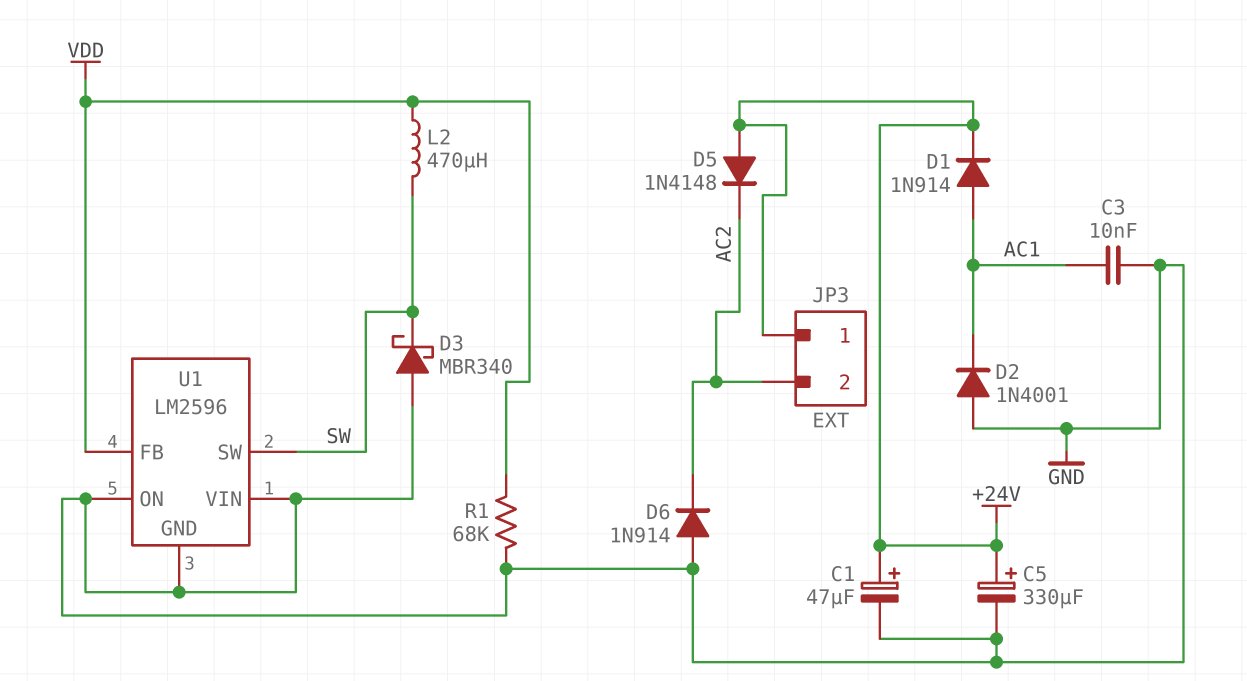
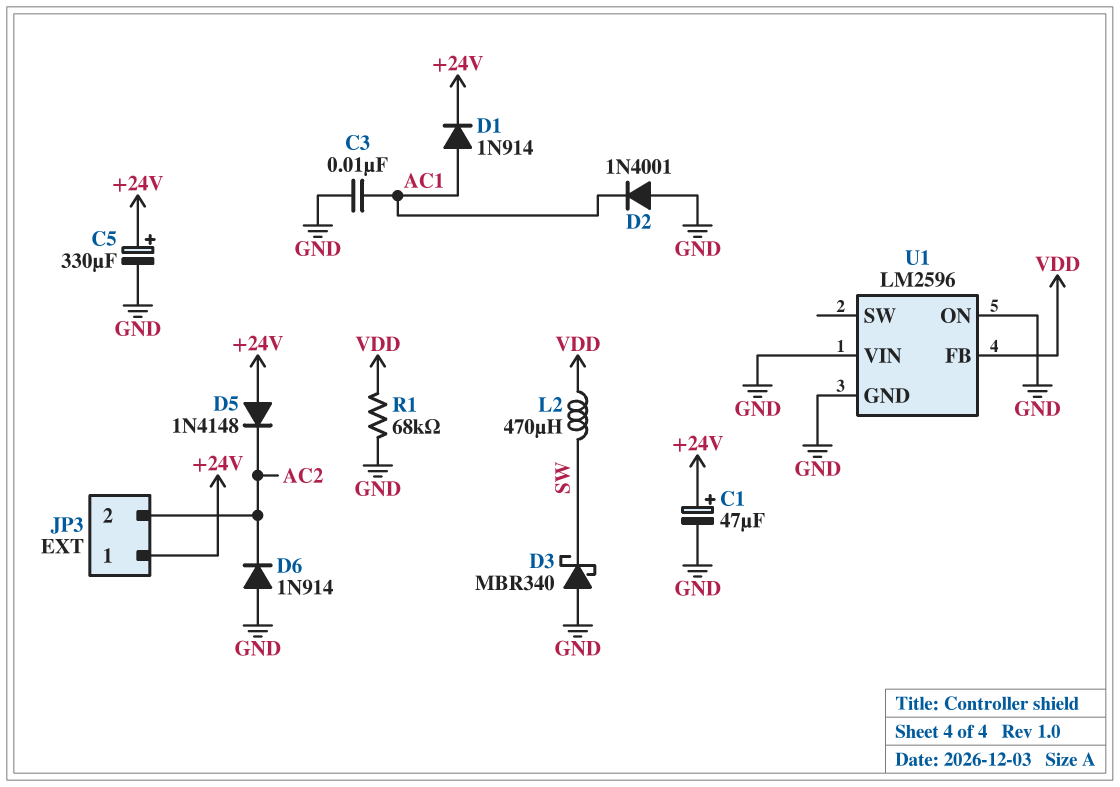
U1 pin SW: SW -> none

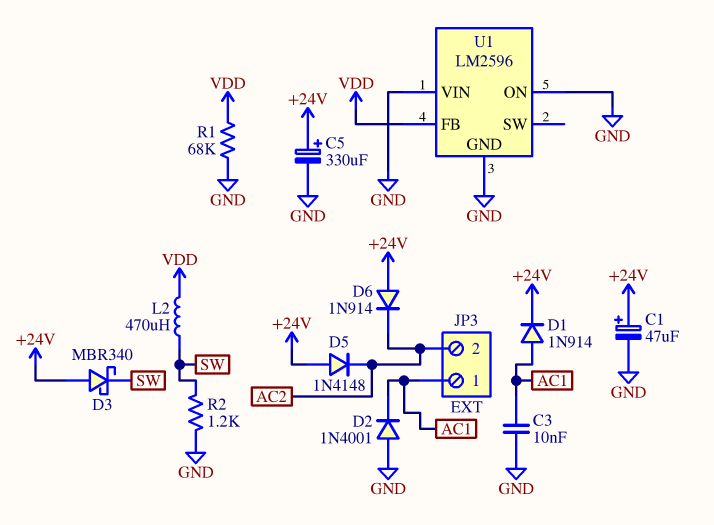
D3: schottky MBR340 (A GND, K SW) -> schottky MBR340 (A +24V, K SW)
D6: diode 1N914 (A GND, K AC2) -> diode 1N914 (A +24V, K AC2)
JP3 pin 1: +24V -> AC1
R2: none -> 1.2k (GND, SW)

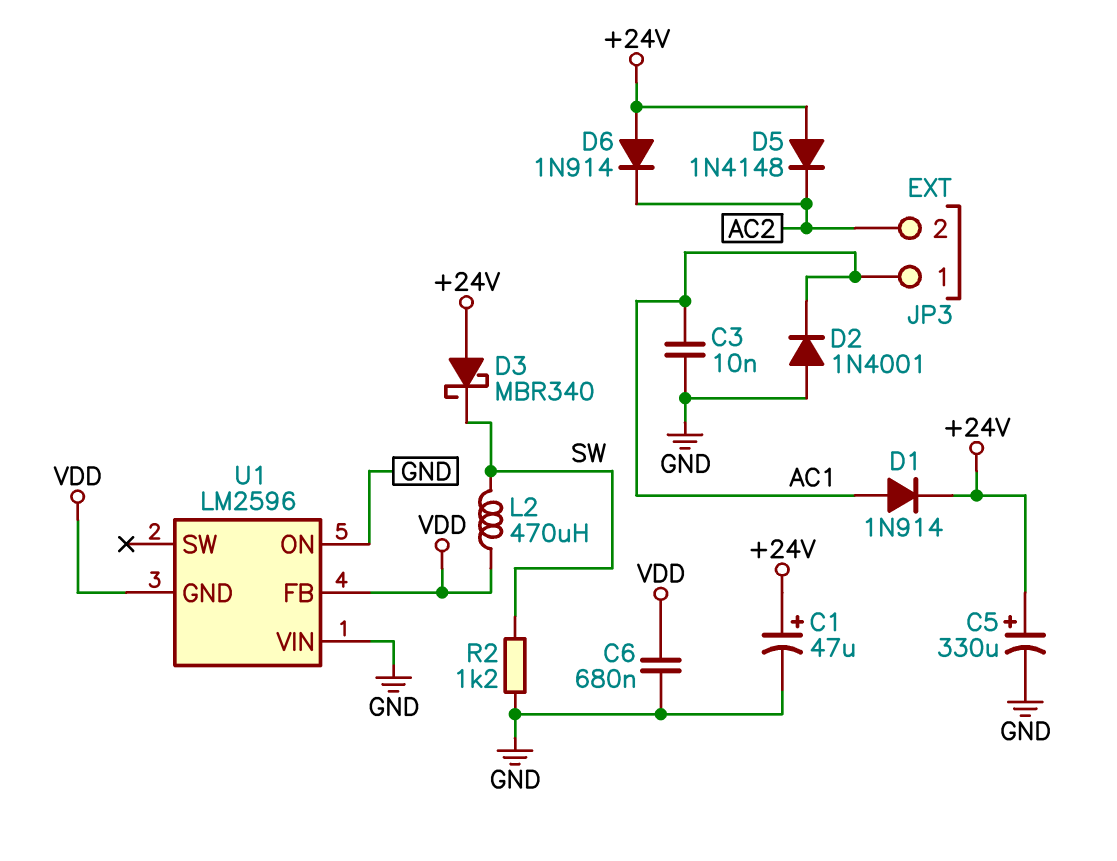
C6: none -> 680nF (GND, VDD)
R1: 68k (GND, VDD) -> none
U1 pin GND: GND -> VDD

